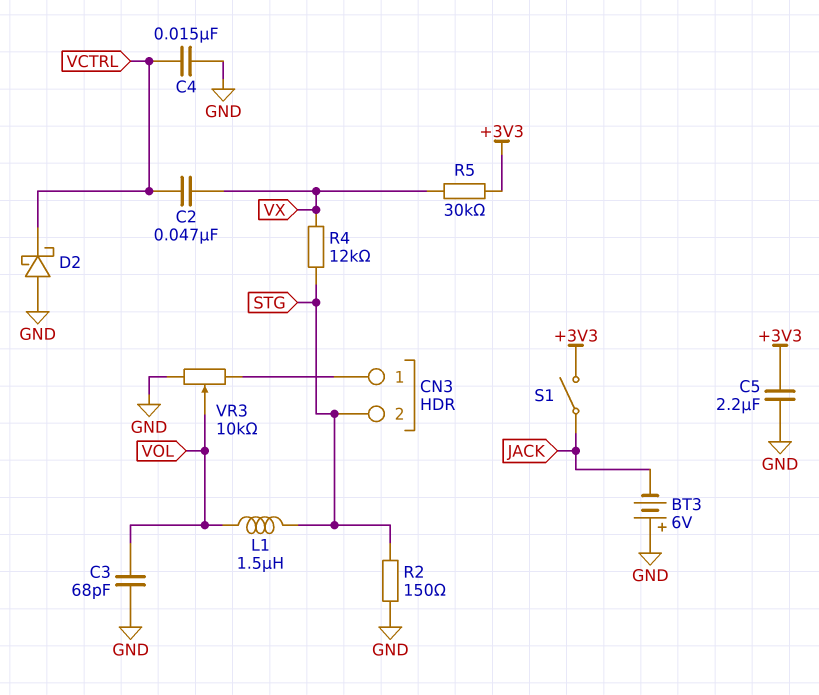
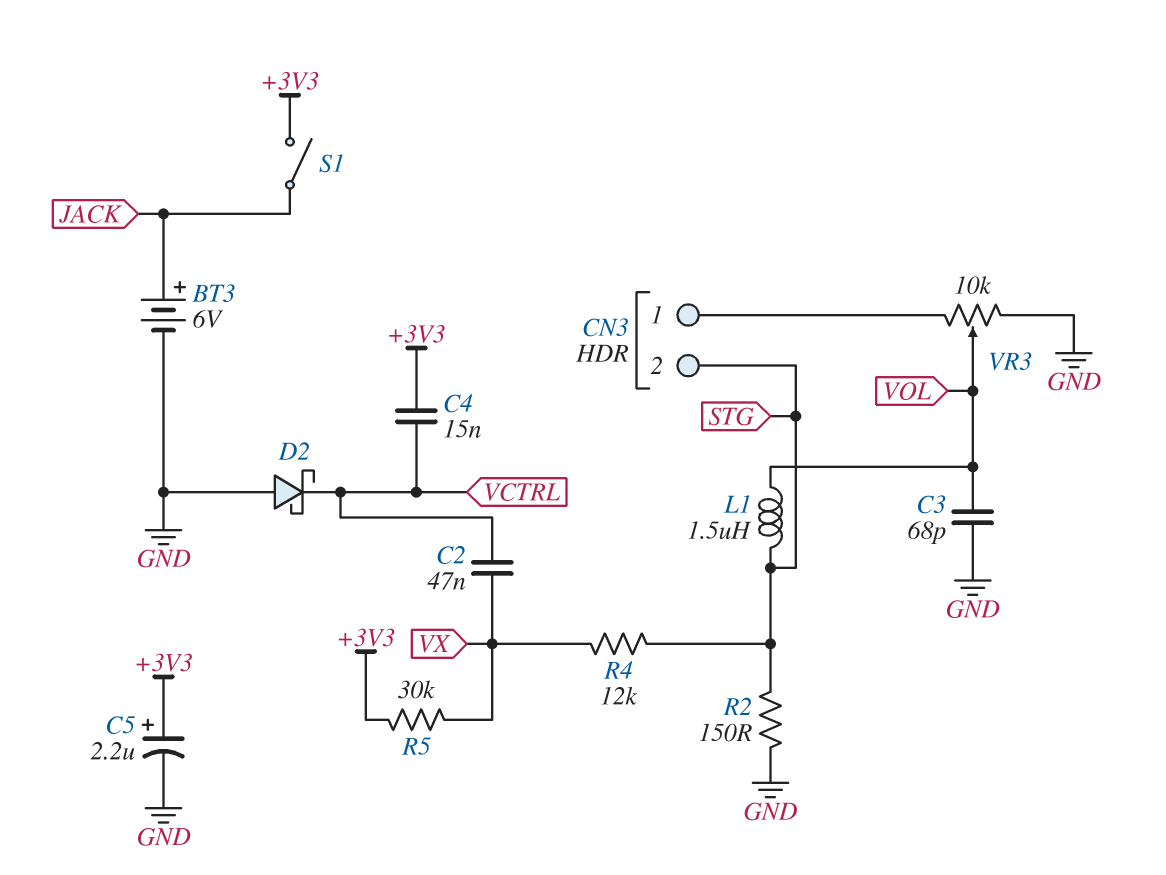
BT3: 6V (plus GND, minus JACK) -> 6V (plus JACK, minus GND)
C4: 15nF (GND, VCTRL) -> 15nF (+3V3, VCTRL)
C5: 2.2uF (+3V3, GND) -> 2.2uF (plus +3V3, minus GND)

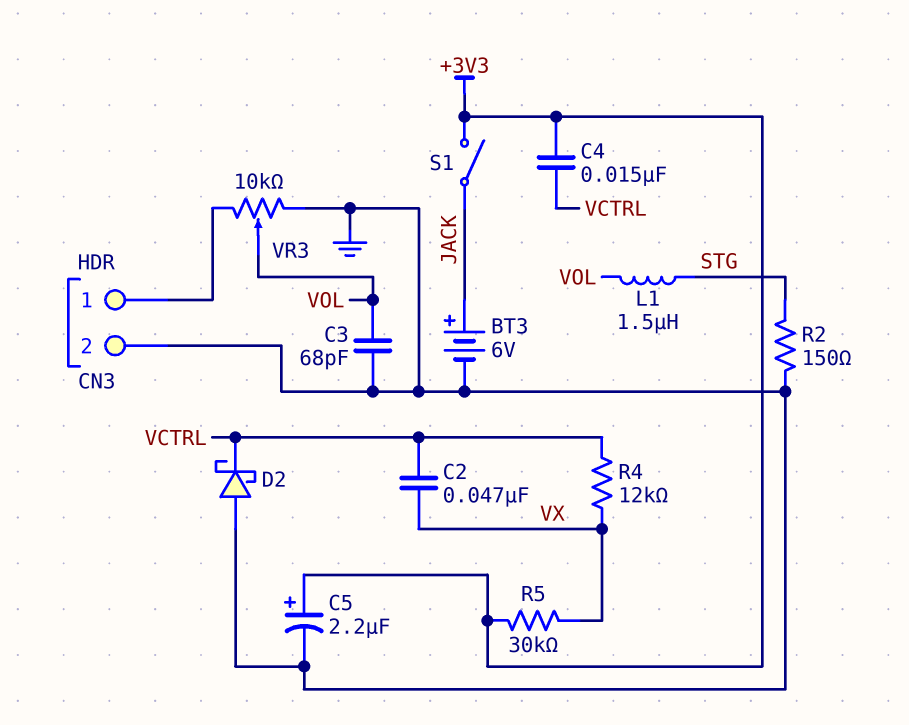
CN3 pin 2: STG -> GND
R4: 12k (STG, VX) -> 12k (VCTRL, VX)

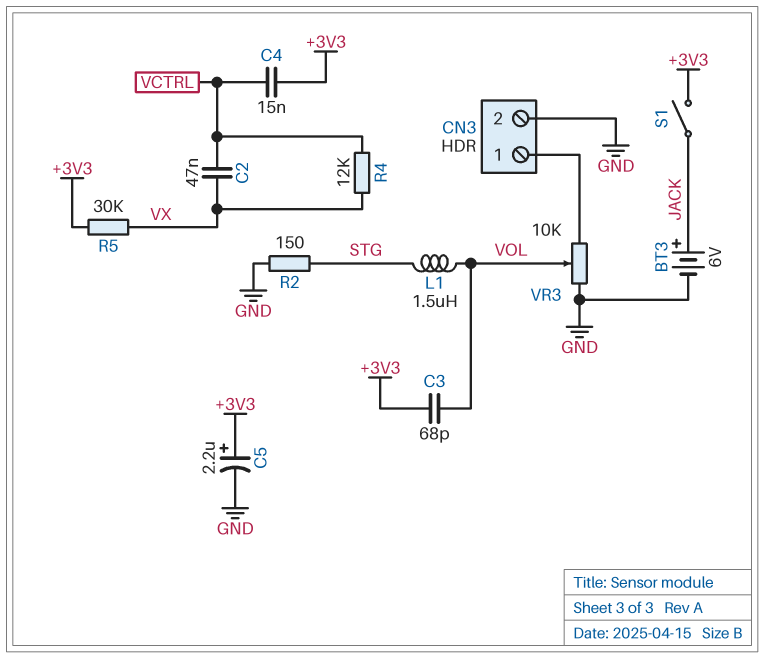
C3: 68pF (GND, VOL) -> 68pF (+3V3, VOL)
D2: schottky (A GND, K VCTRL) -> none

